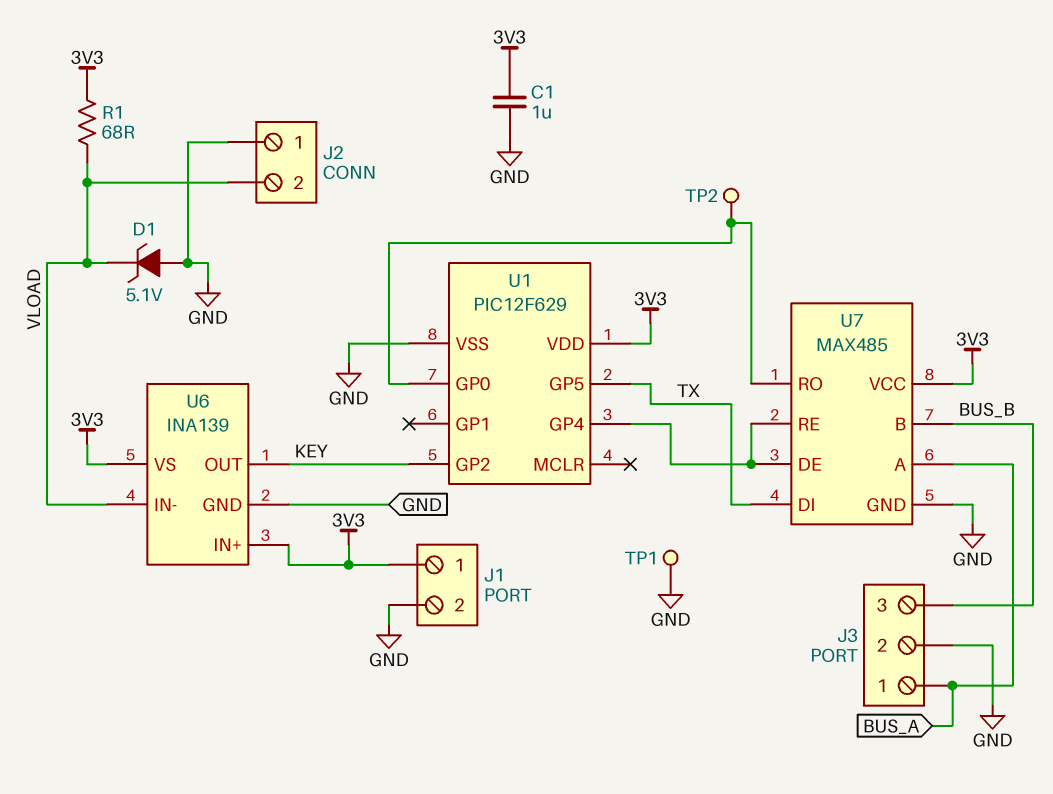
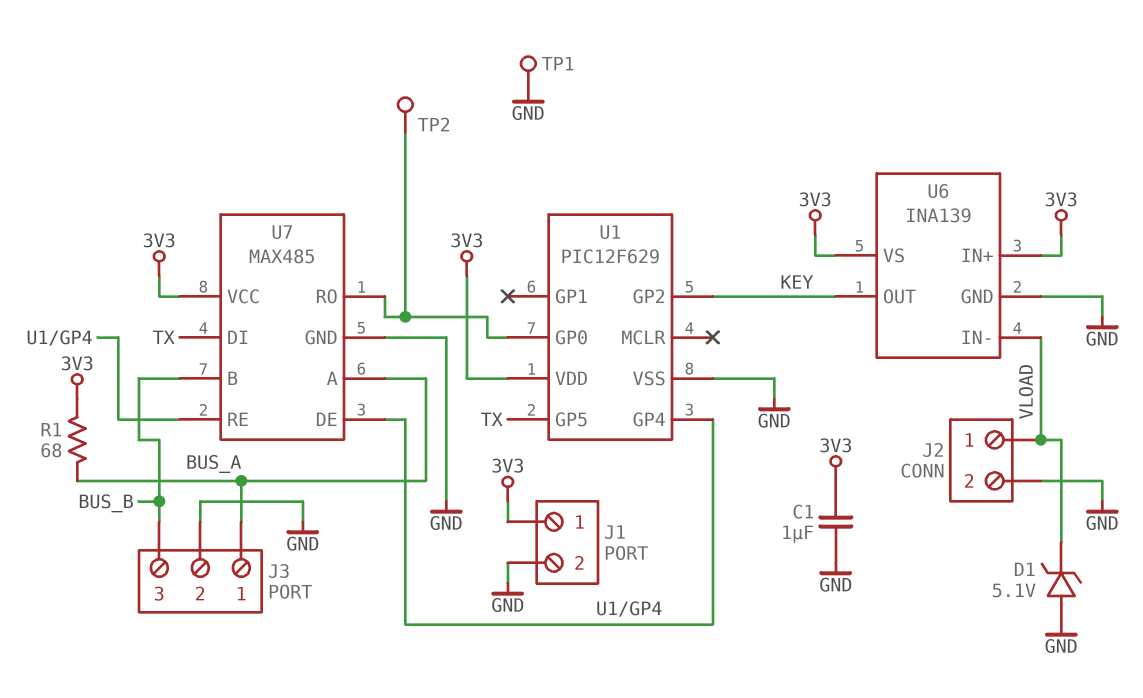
J2 pin 1: GND -> VLOAD
J2 pin 2: VLOAD -> GND
R1: 68 (3V3, VLOAD) -> 68 (3V3, BUS_A)

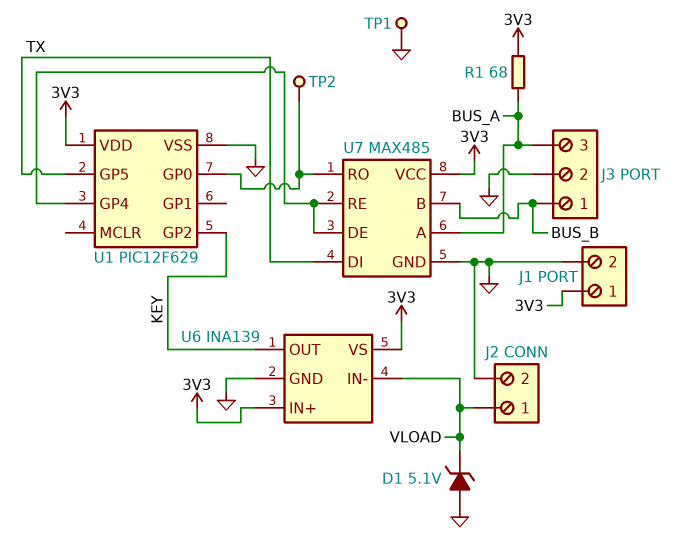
C1: 1uF (3V3, GND) -> none
J3 pin 1: BUS_A -> BUS_B
J3 pin 3: BUS_B -> BUS_A

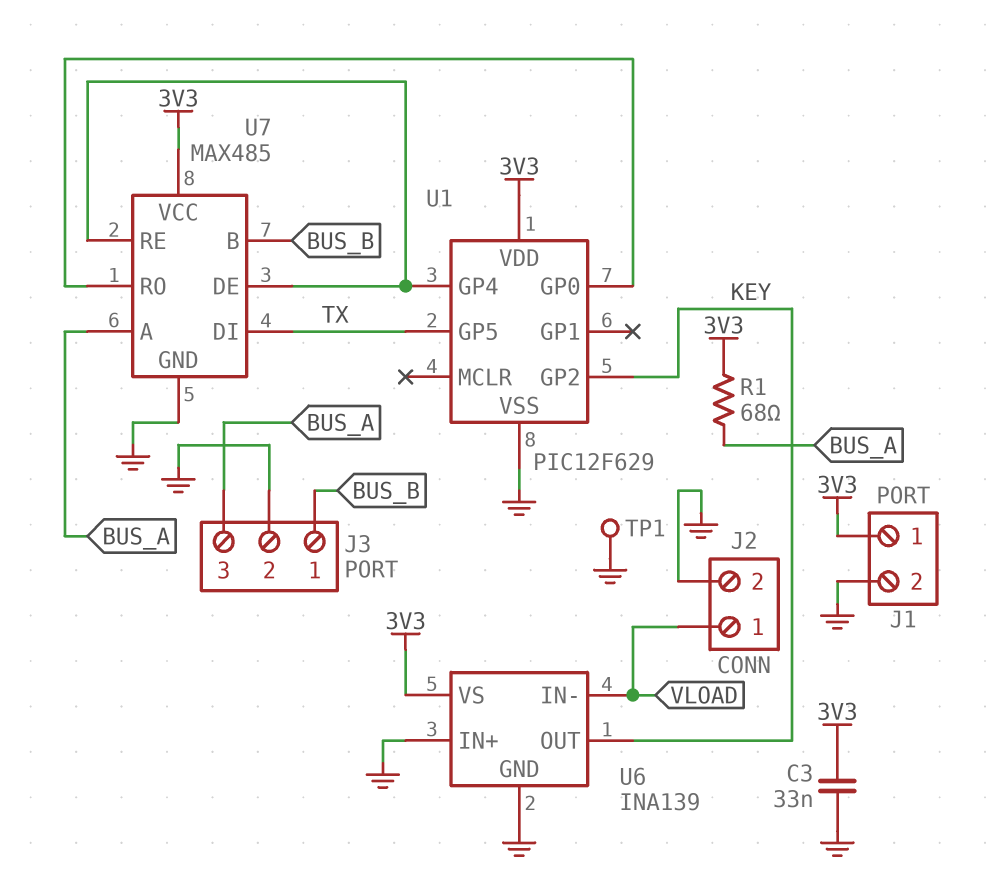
C3: none -> 33nF (3V3, GND)
D1: zener 5.1V (A GND, K VLOAD) -> none
TP2: test point (U1/GP0) -> none
U6 pin IN+: 3V3 -> GND

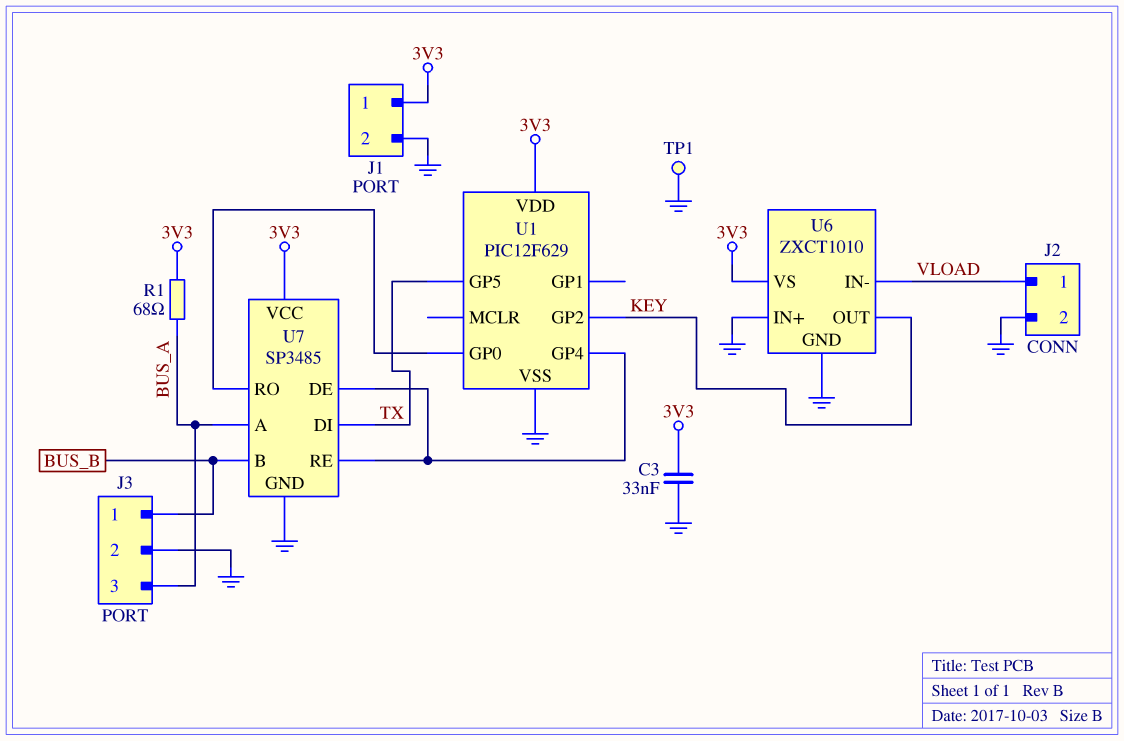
U6: INA139 -> ZXCT1010
U7: MAX485 -> SP3485

